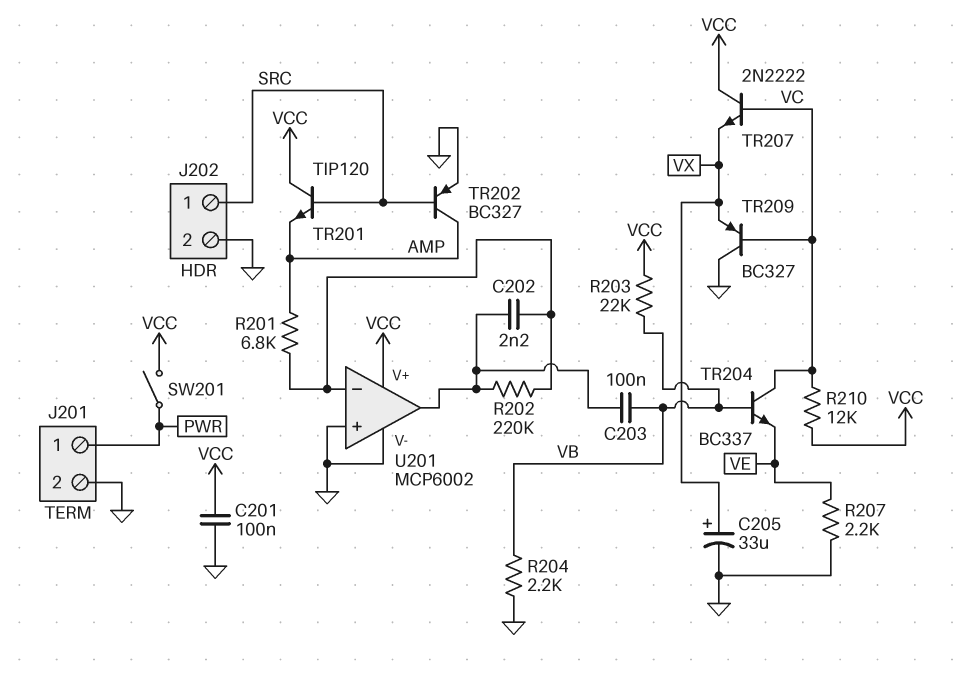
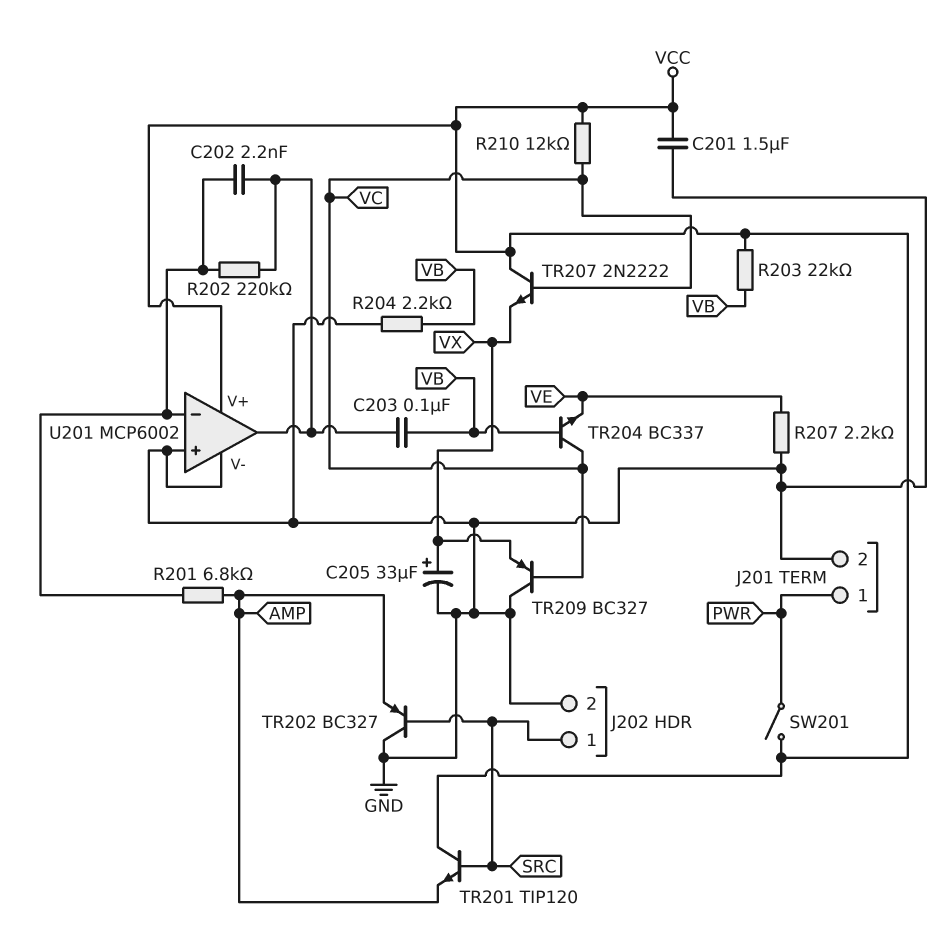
C201: 100nF (GND, VCC) -> 1.5uF (GND, VCC)
TR202: PNP BC327 (B SRC, C AMP, E GND) -> PNP BC327 (B SRC, C GND, E AMP)

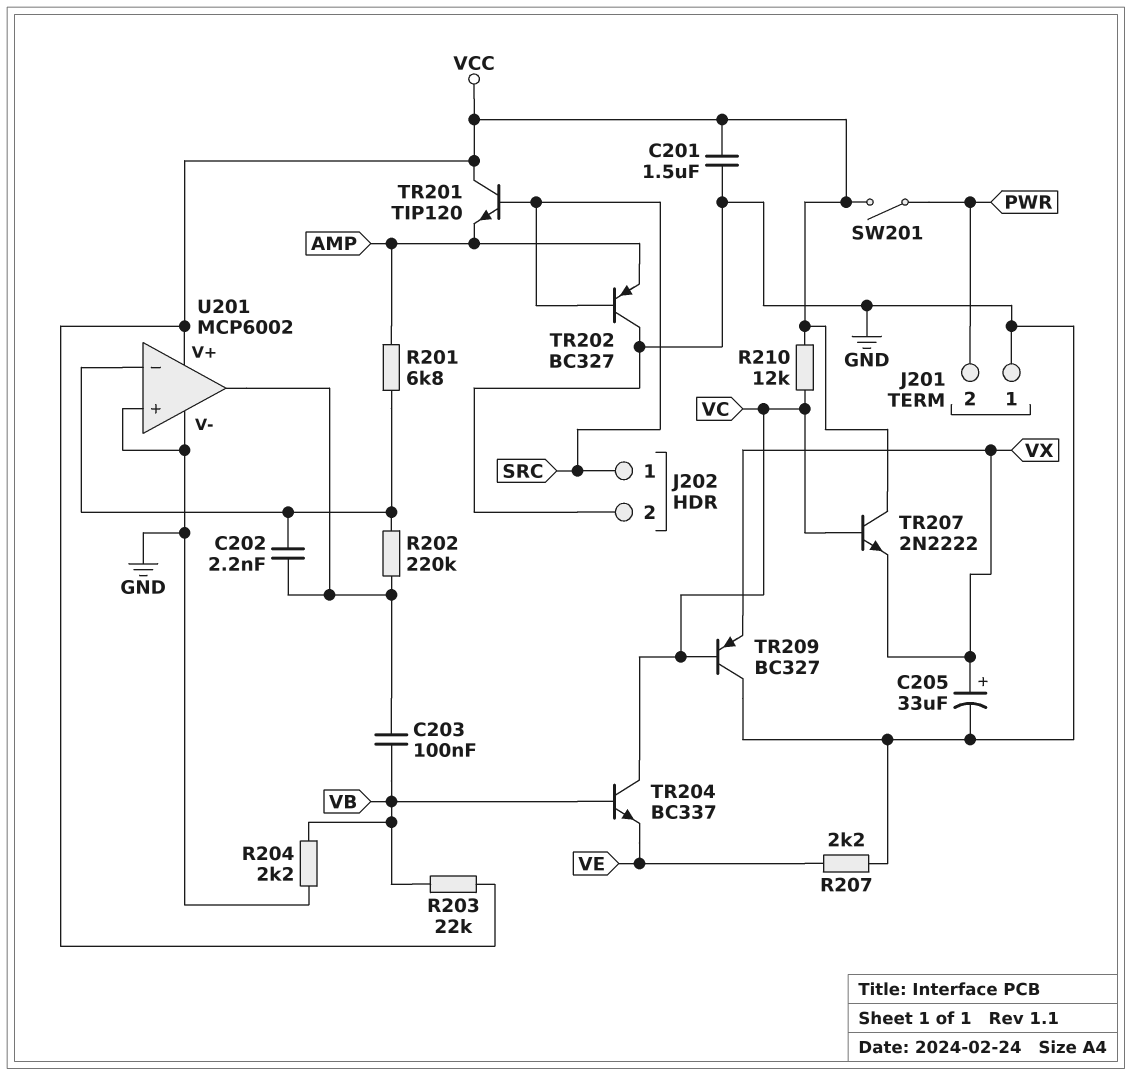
J201 pin 1: PWR -> GND
J201 pin 2: GND -> PWR

